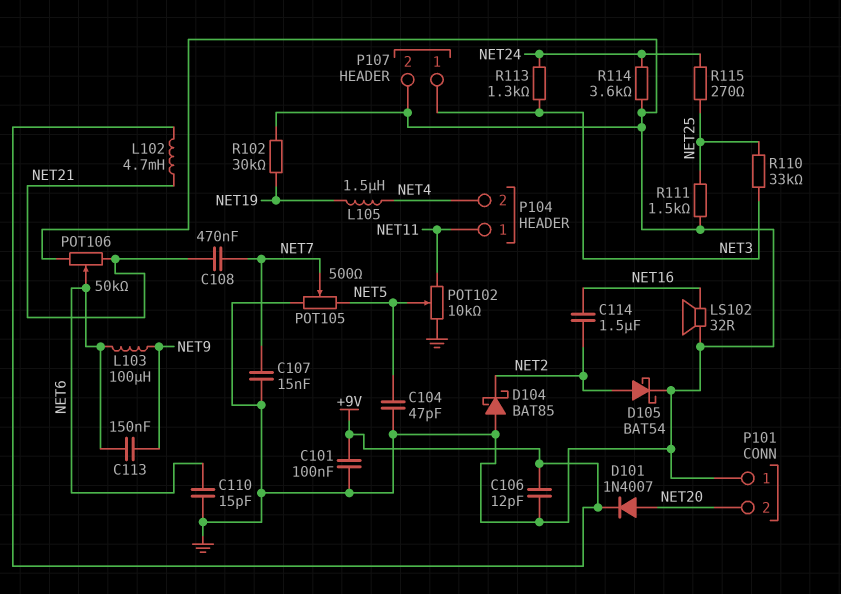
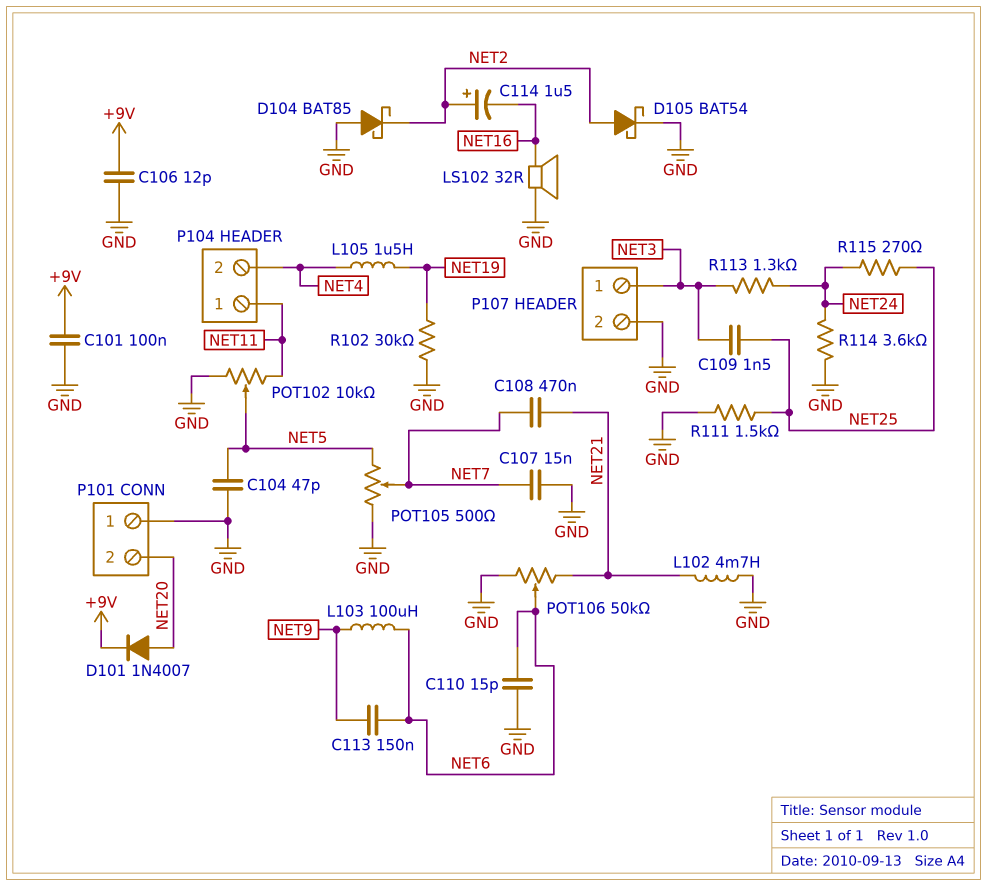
C109: none -> 1.5nF (NET3, NET25)
C114: 1.5uF (NET2, NET16) -> 1.5uF (plus NET2, minus NET16)
L102: 4.7mH (+9V, NET21) -> 4.7mH (GND, NET21)
R110: 33k (NET3, NET25) -> none

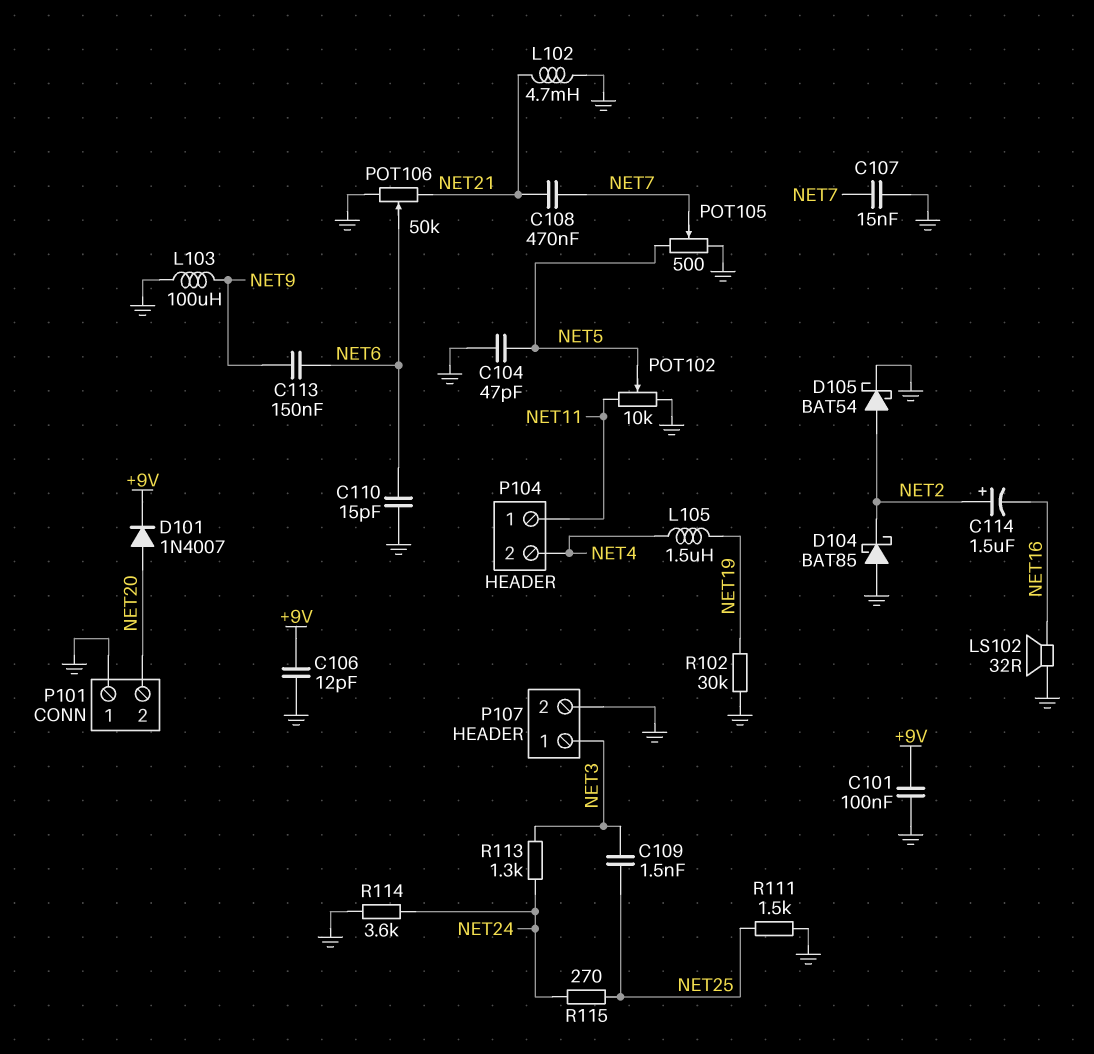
L103: 100uH (NET6, NET9) -> 100uH (GND, NET9)

